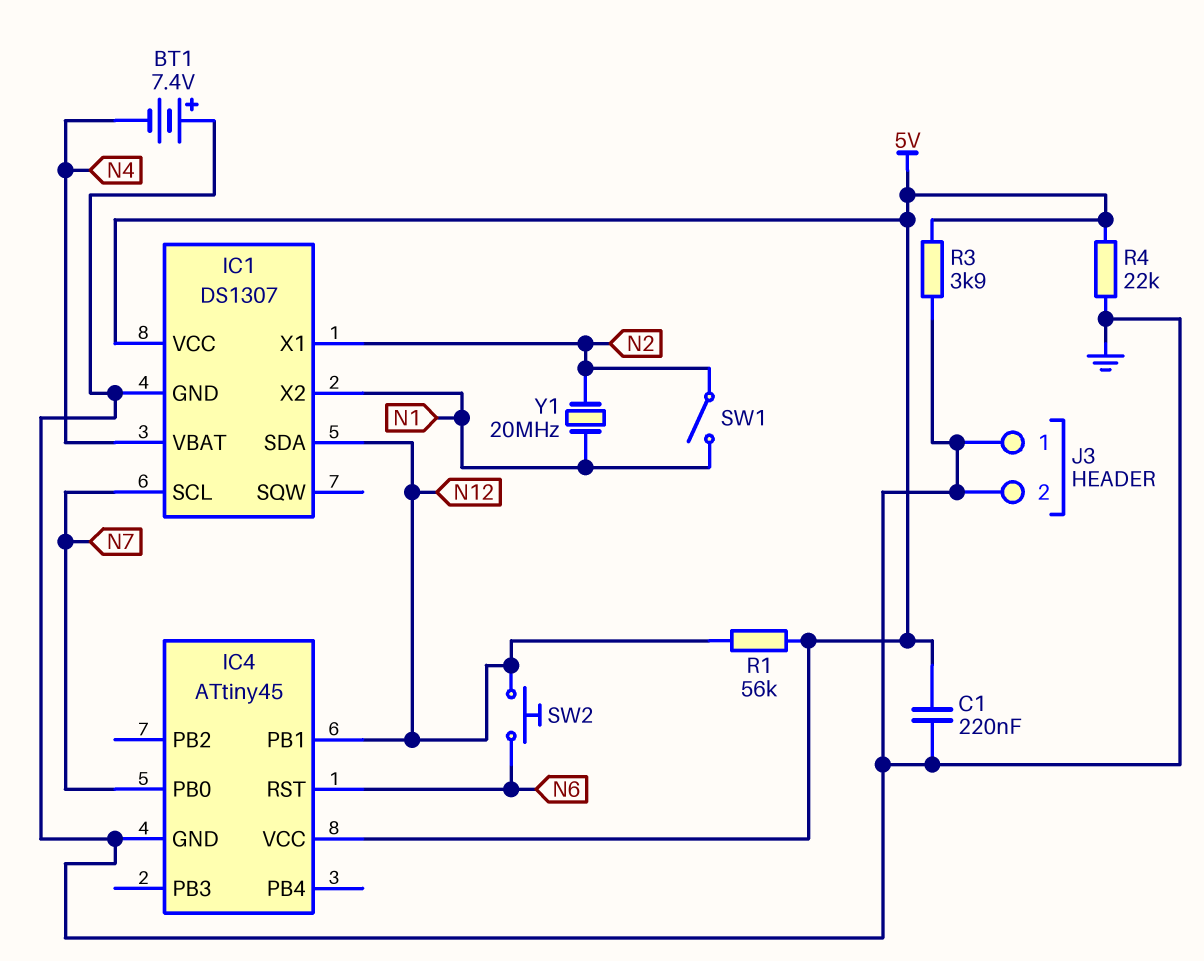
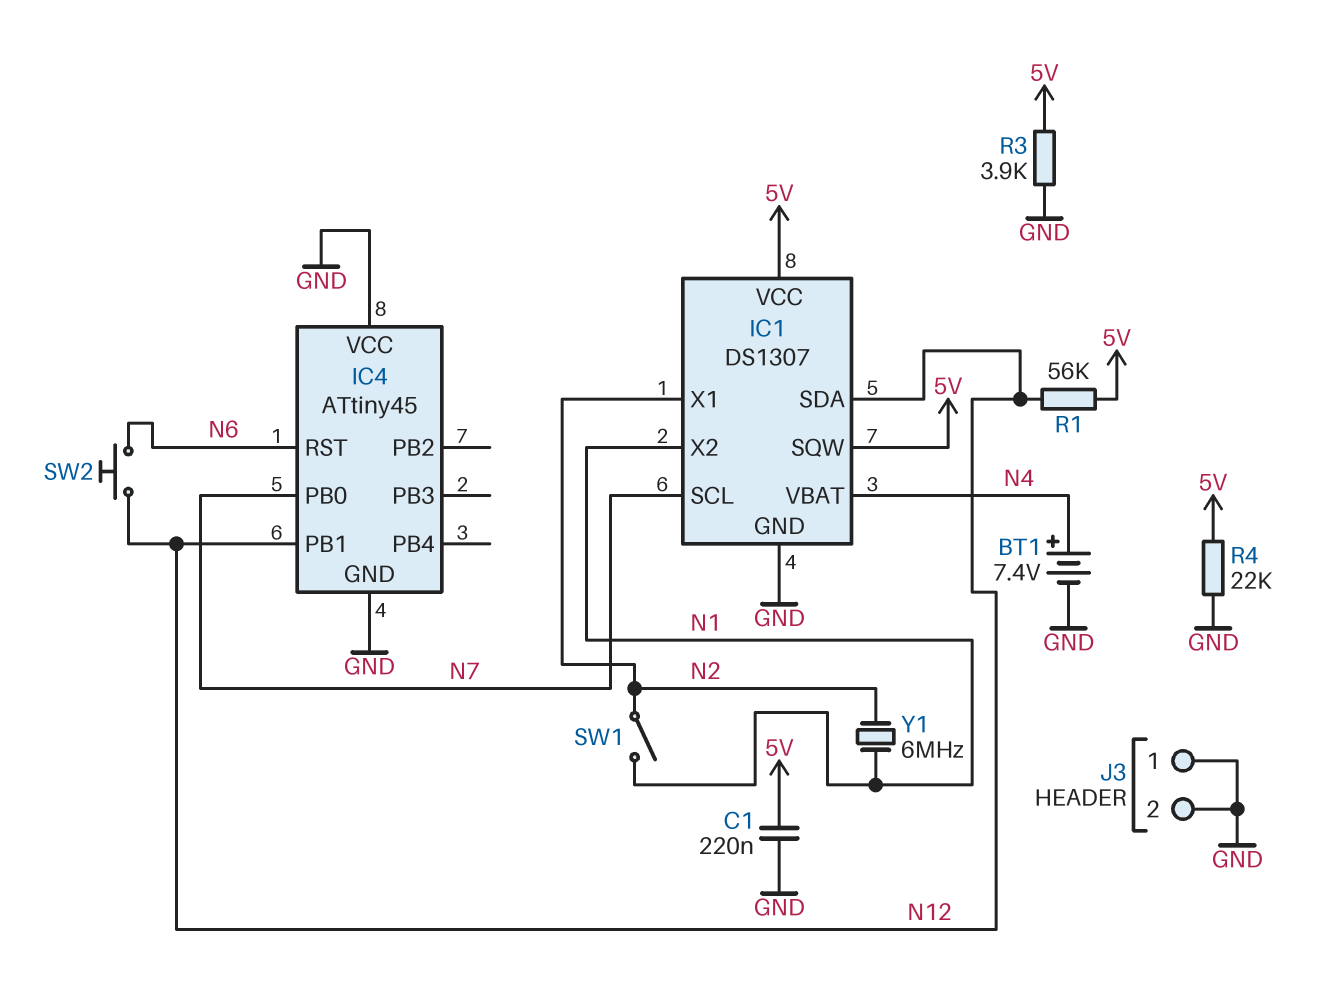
BT1: 7.4V (plus GND, minus N4) -> 7.4V (plus N4, minus GND)
IC1 pin SQW: none -> 5V
IC4 pin VCC: 5V -> GND
Y1: 20MHz (N1, N2) -> 6MHz (N1, N2)

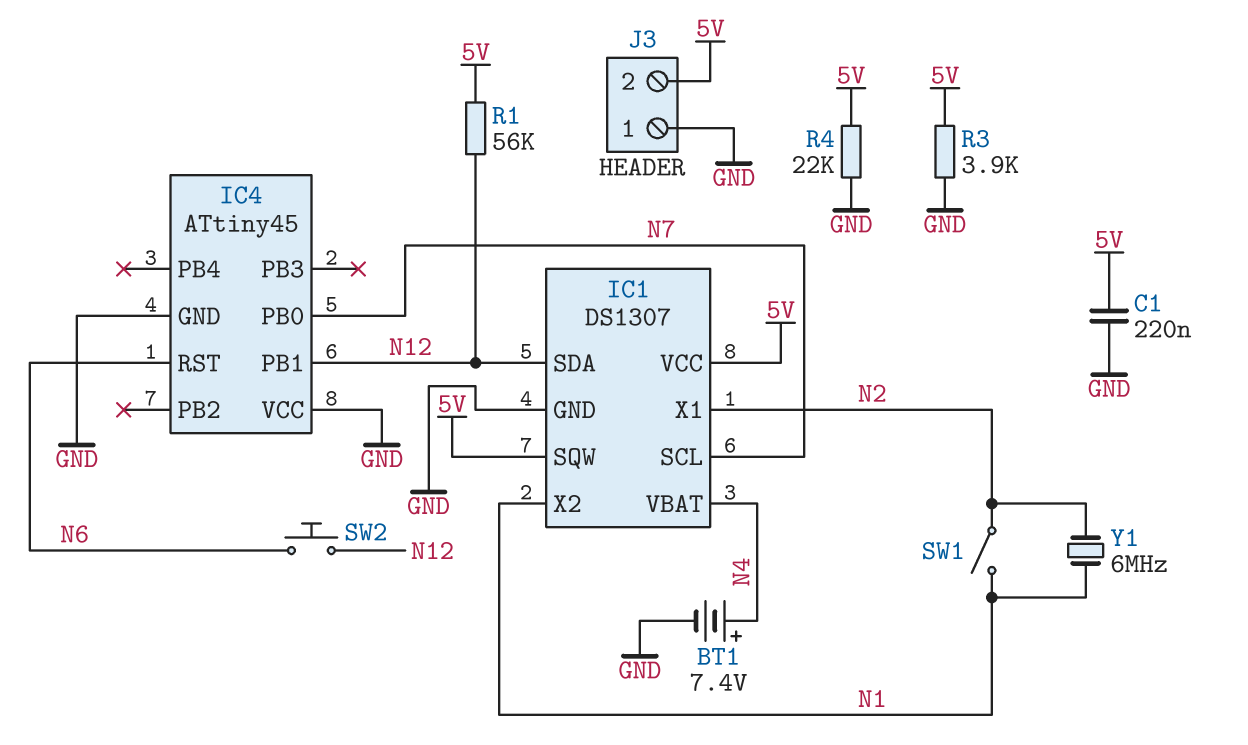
J3 pin 2: GND -> 5V

